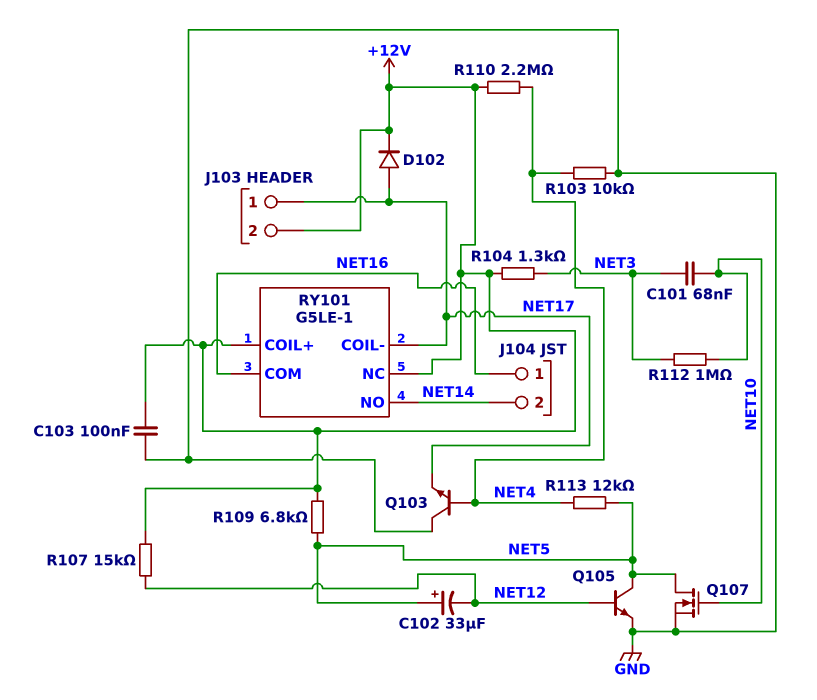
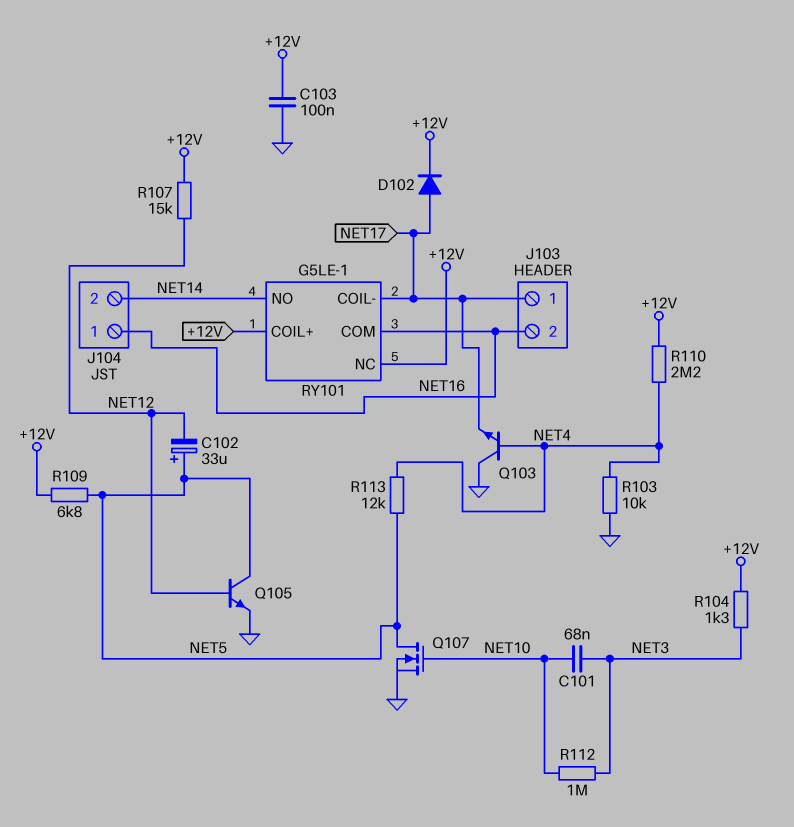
J103 pin 2: +12V -> NET16

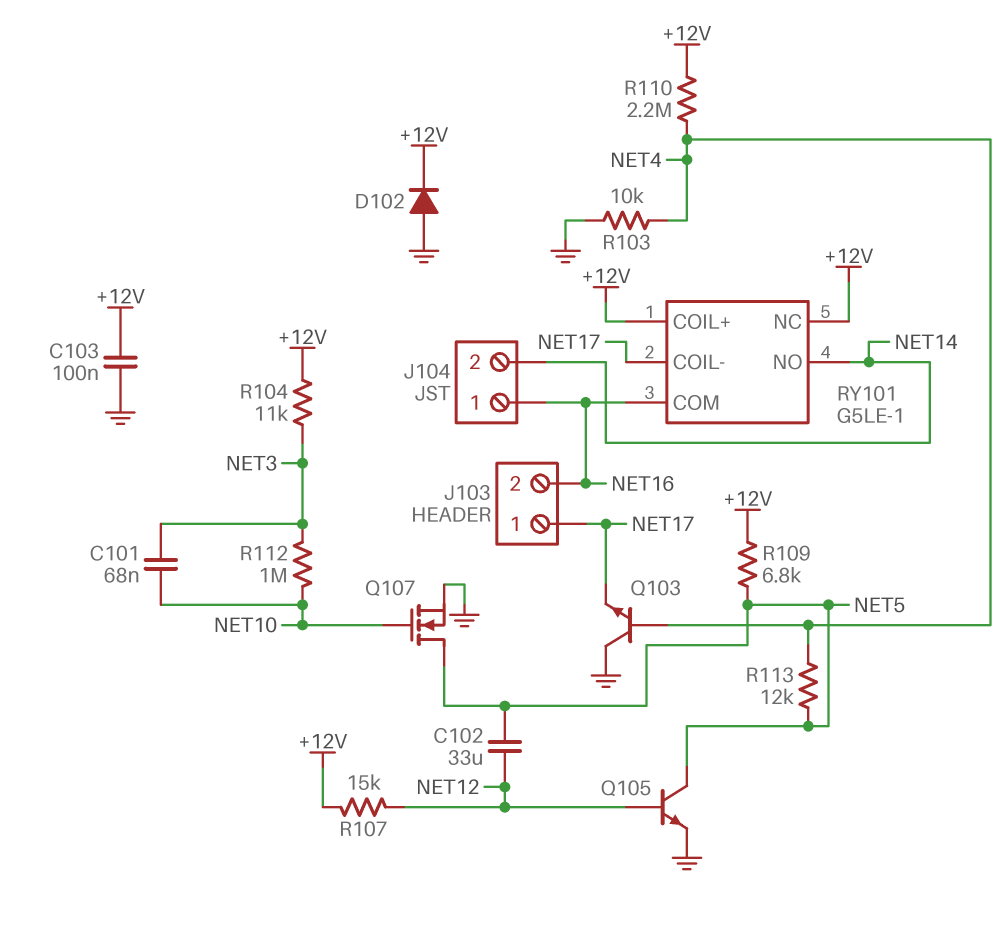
C102: 33uF (plus NET5, minus NET12) -> 33uF (NET5, NET12)
D102: diode (A NET17, K +12V) -> diode (A GND, K +12V)
R104: 1.3k (+12V, NET3) -> 11k (+12V, NET3)

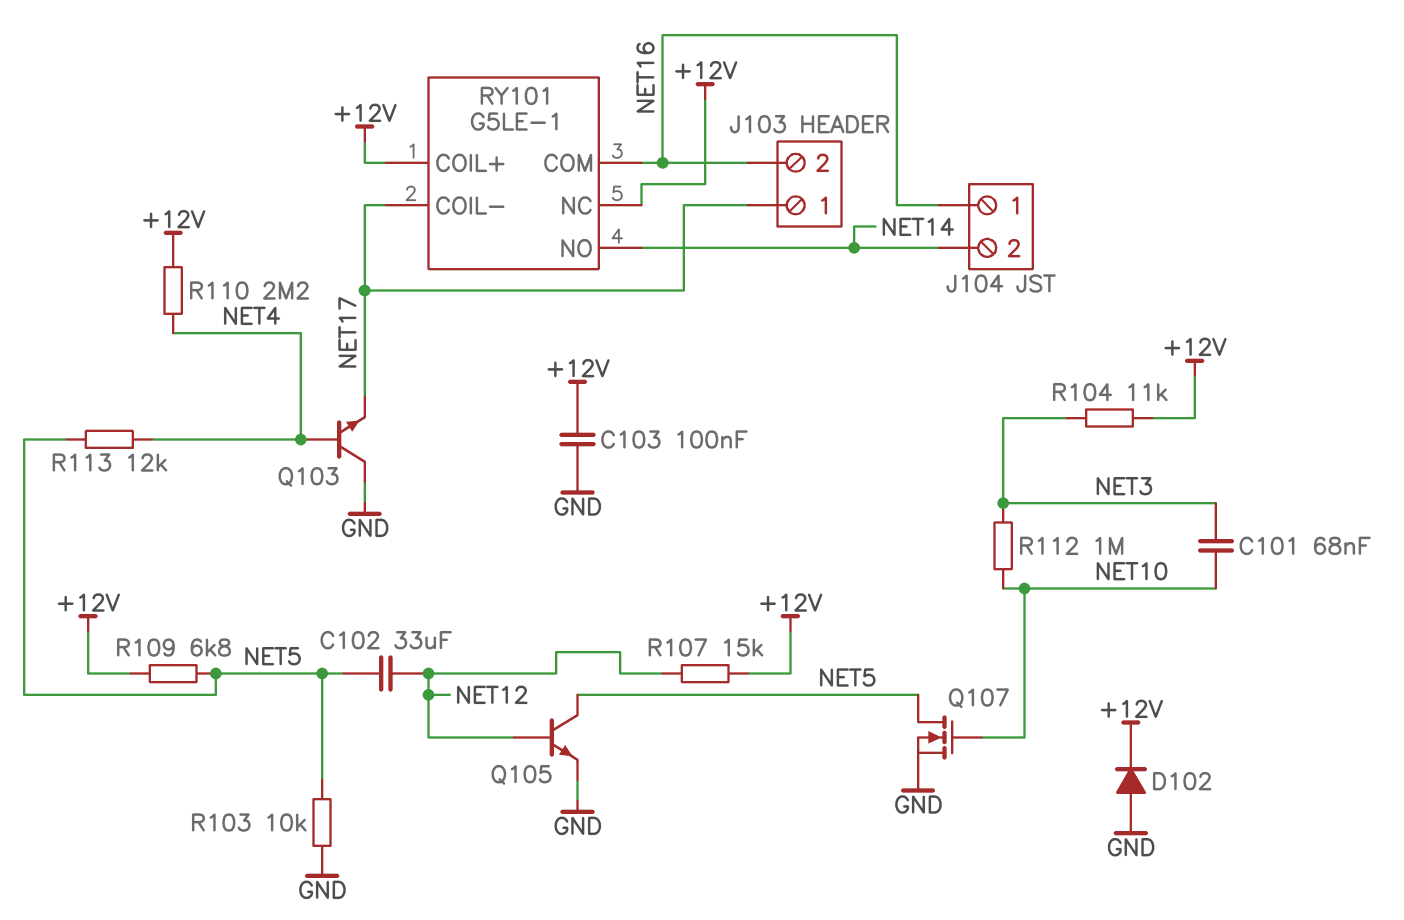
R103: 10k (GND, NET4) -> 10k (GND, NET5)

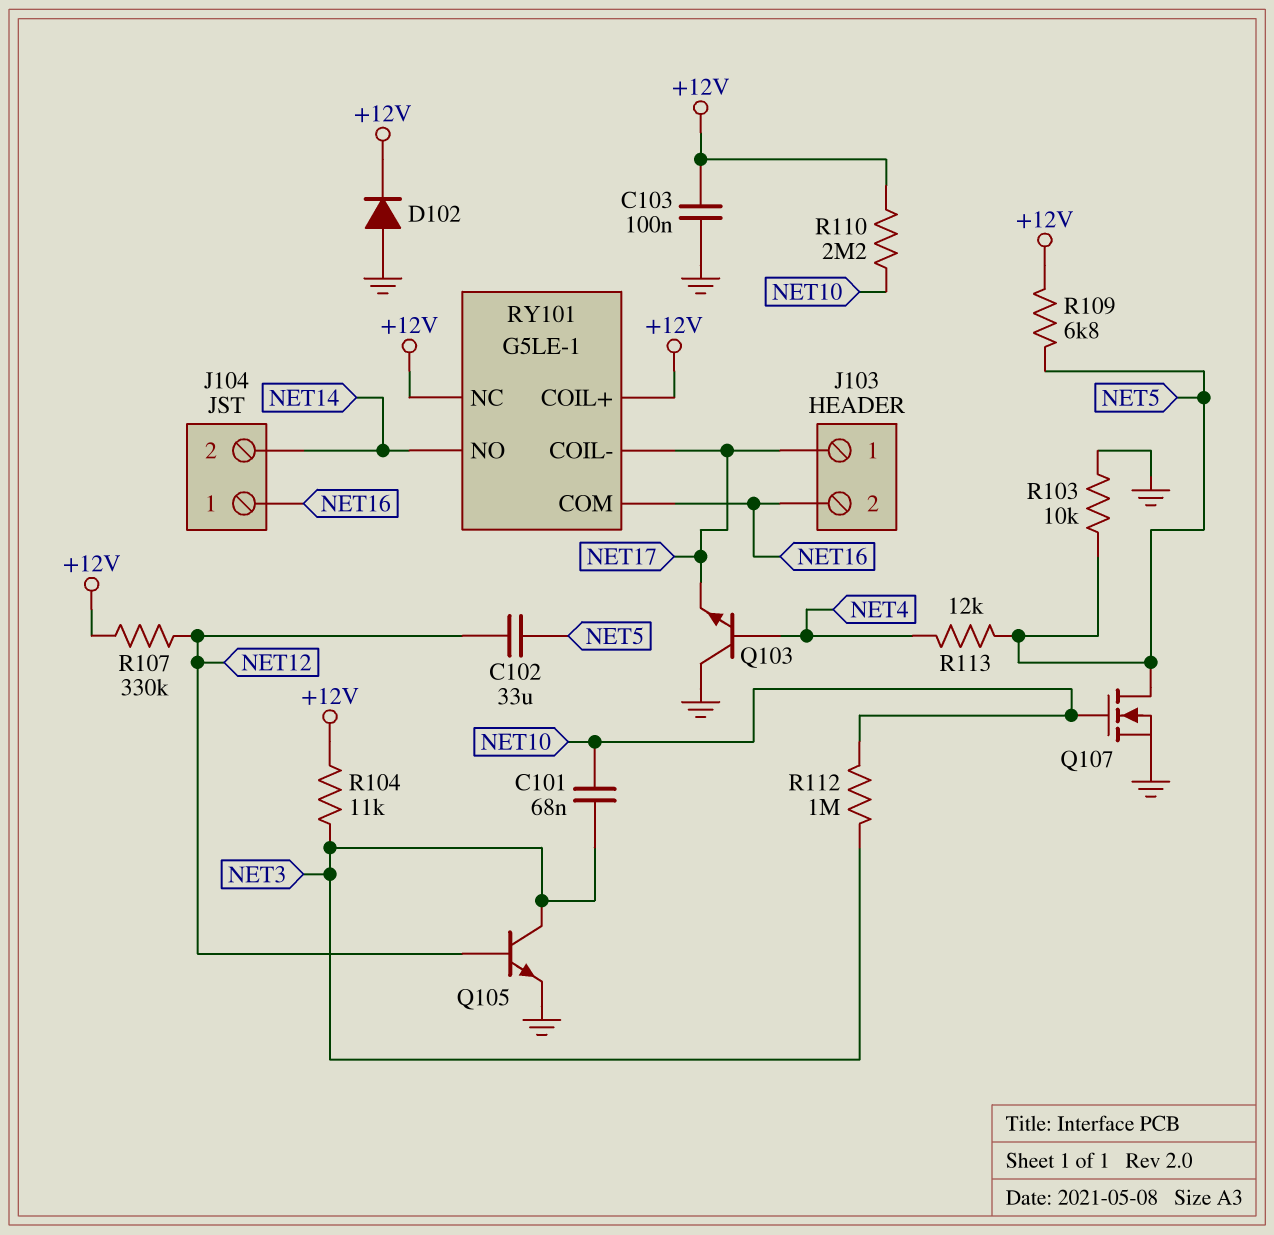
Q105: NPN (B NET12, C NET5, E GND) -> NPN (B NET12, C NET3, E GND)
R107: 15k (+12V, NET12) -> 330k (+12V, NET12)
R110: 2.2M (+12V, NET4) -> 2.2M (+12V, NET10)

